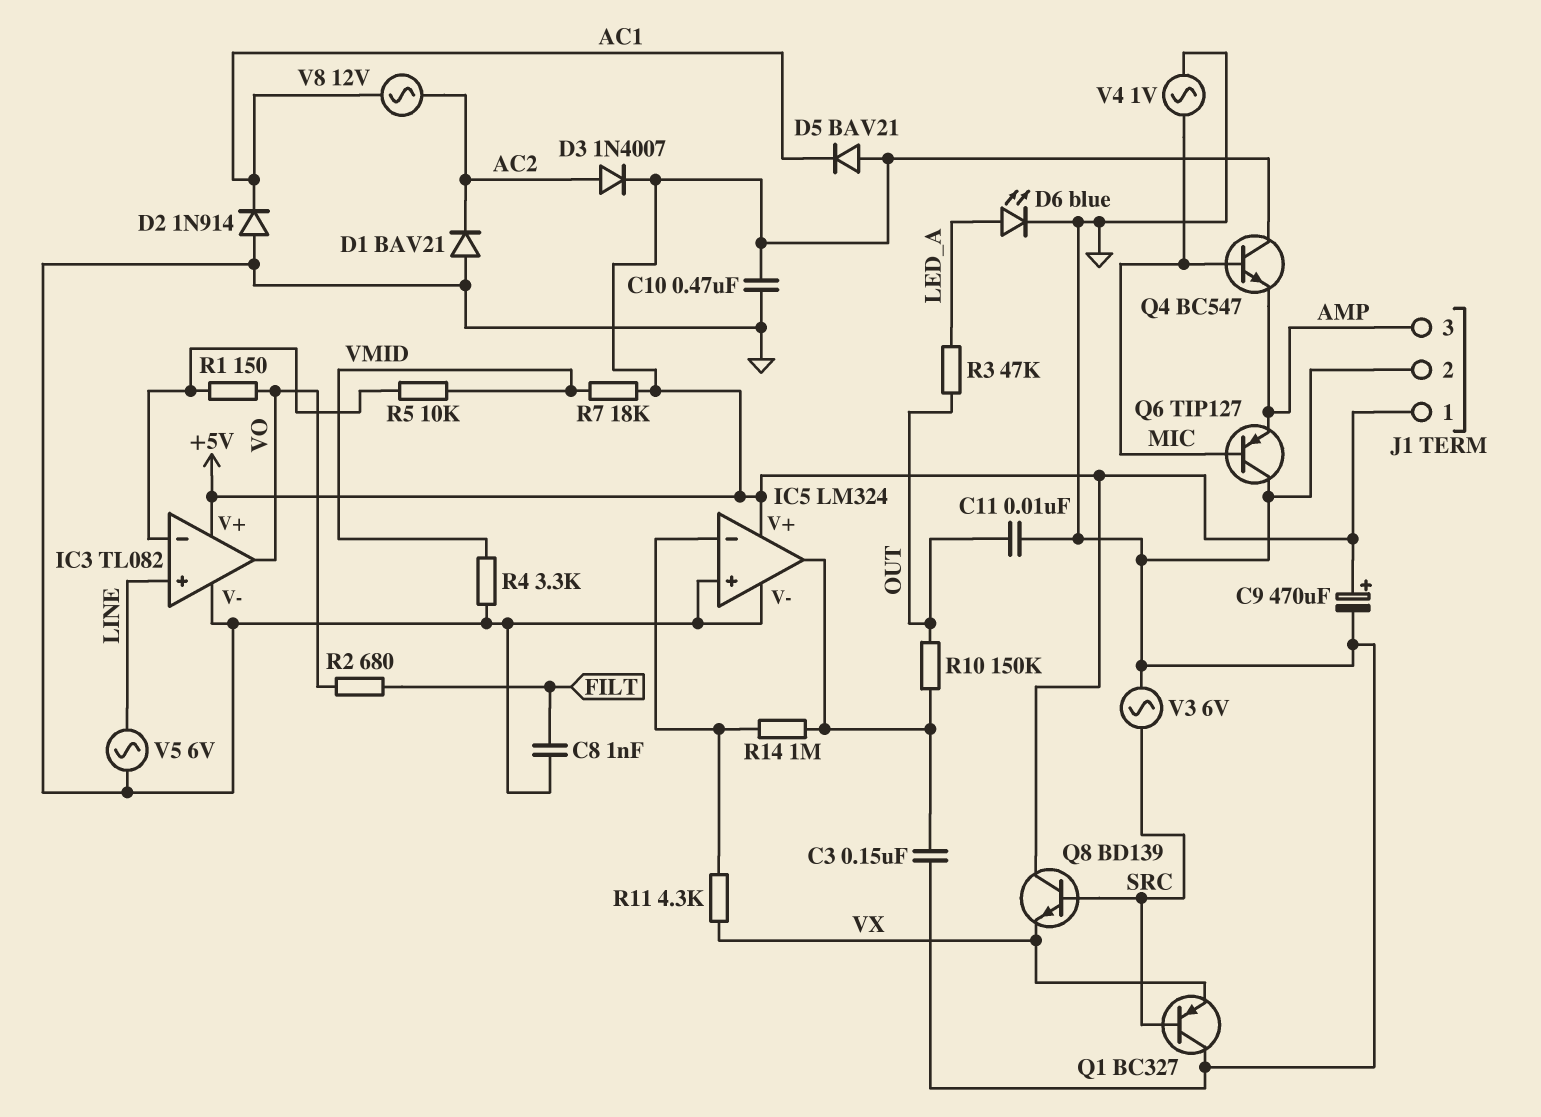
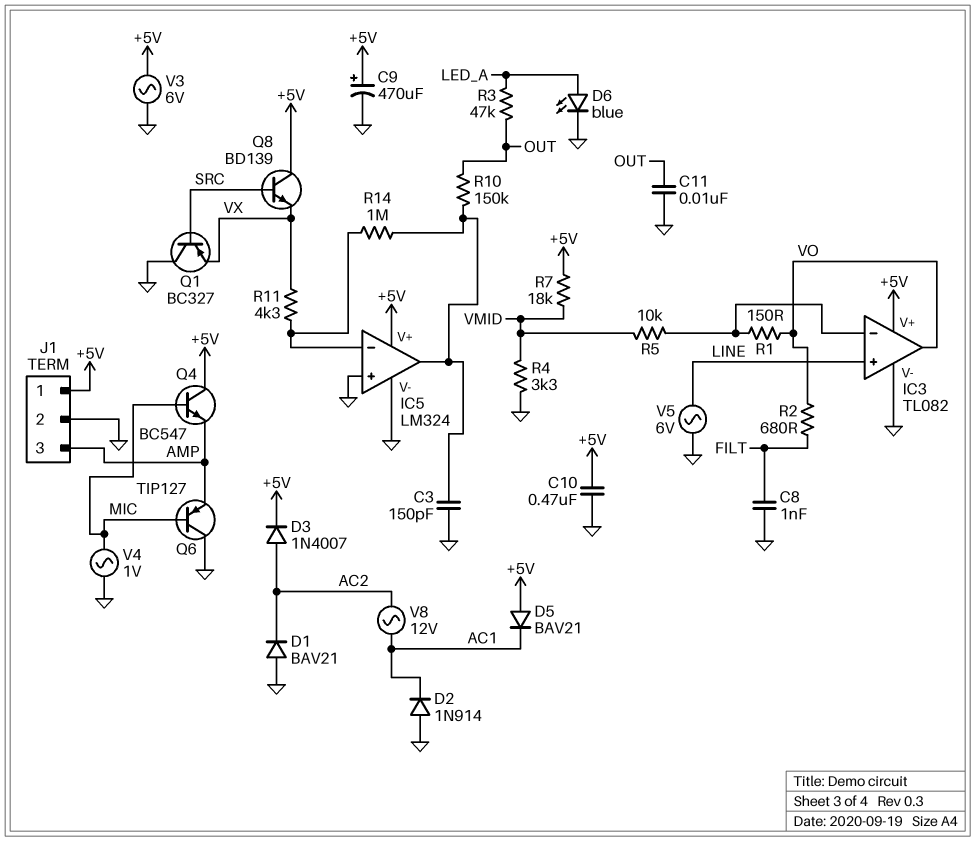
C3: 150nF (GND, IC5/out) -> 150pF (GND, IC5/out)
V3: AC 6V (GND, SRC) -> AC 6V (+5V, GND)

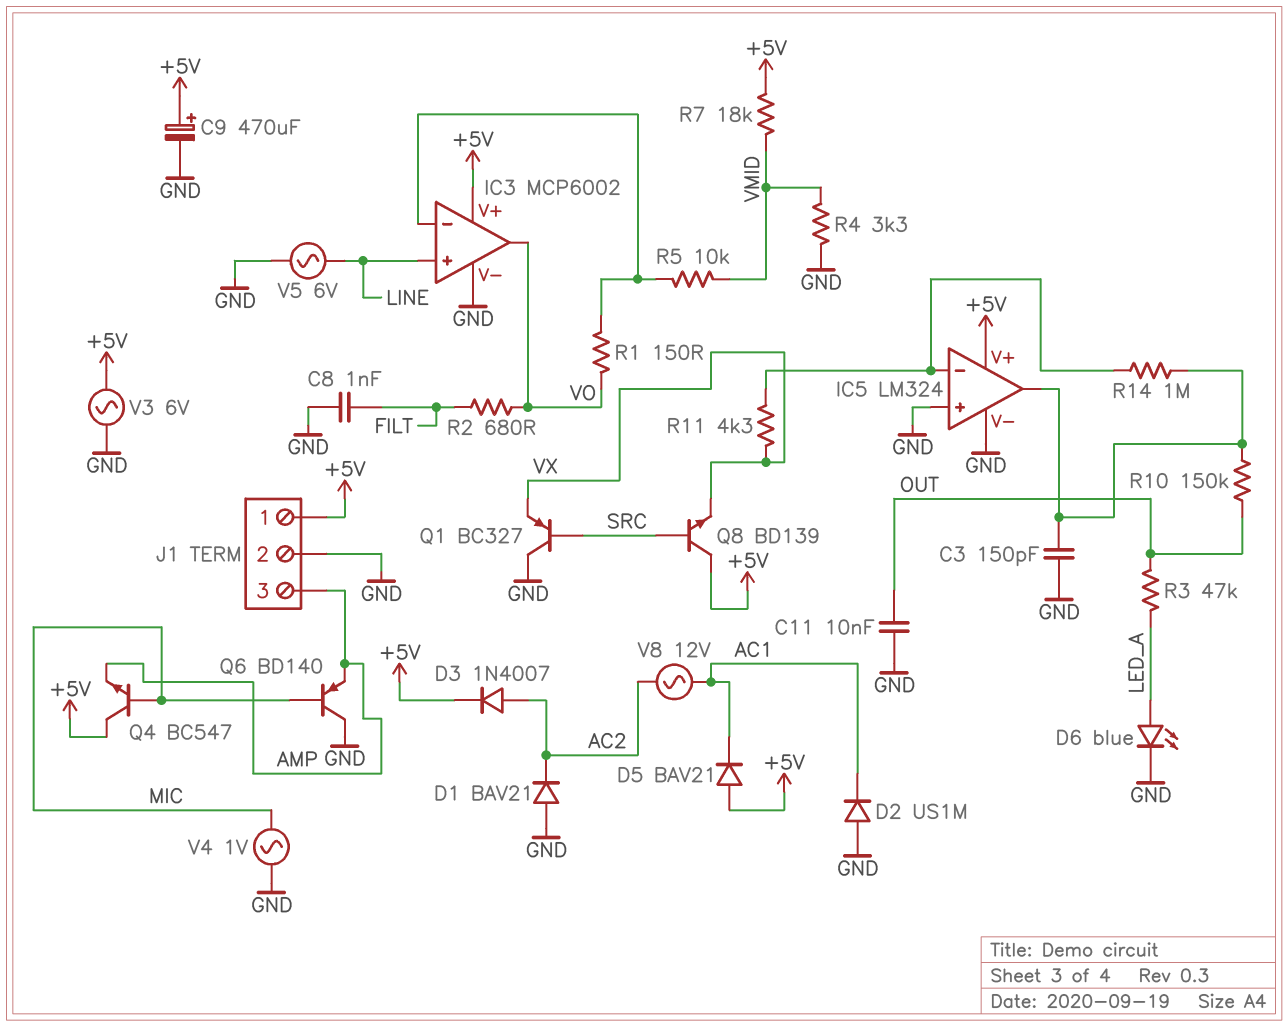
C10: 470nF (+5V, GND) -> none
D2: diode 1N914 (A GND, K AC1) -> diode US1M (A GND, K AC1)
IC3: TL082 -> MCP6002
Q6: PNP TIP127 (B MIC, C GND, E AMP) -> PNP BD140 (B MIC, C GND, E AMP)

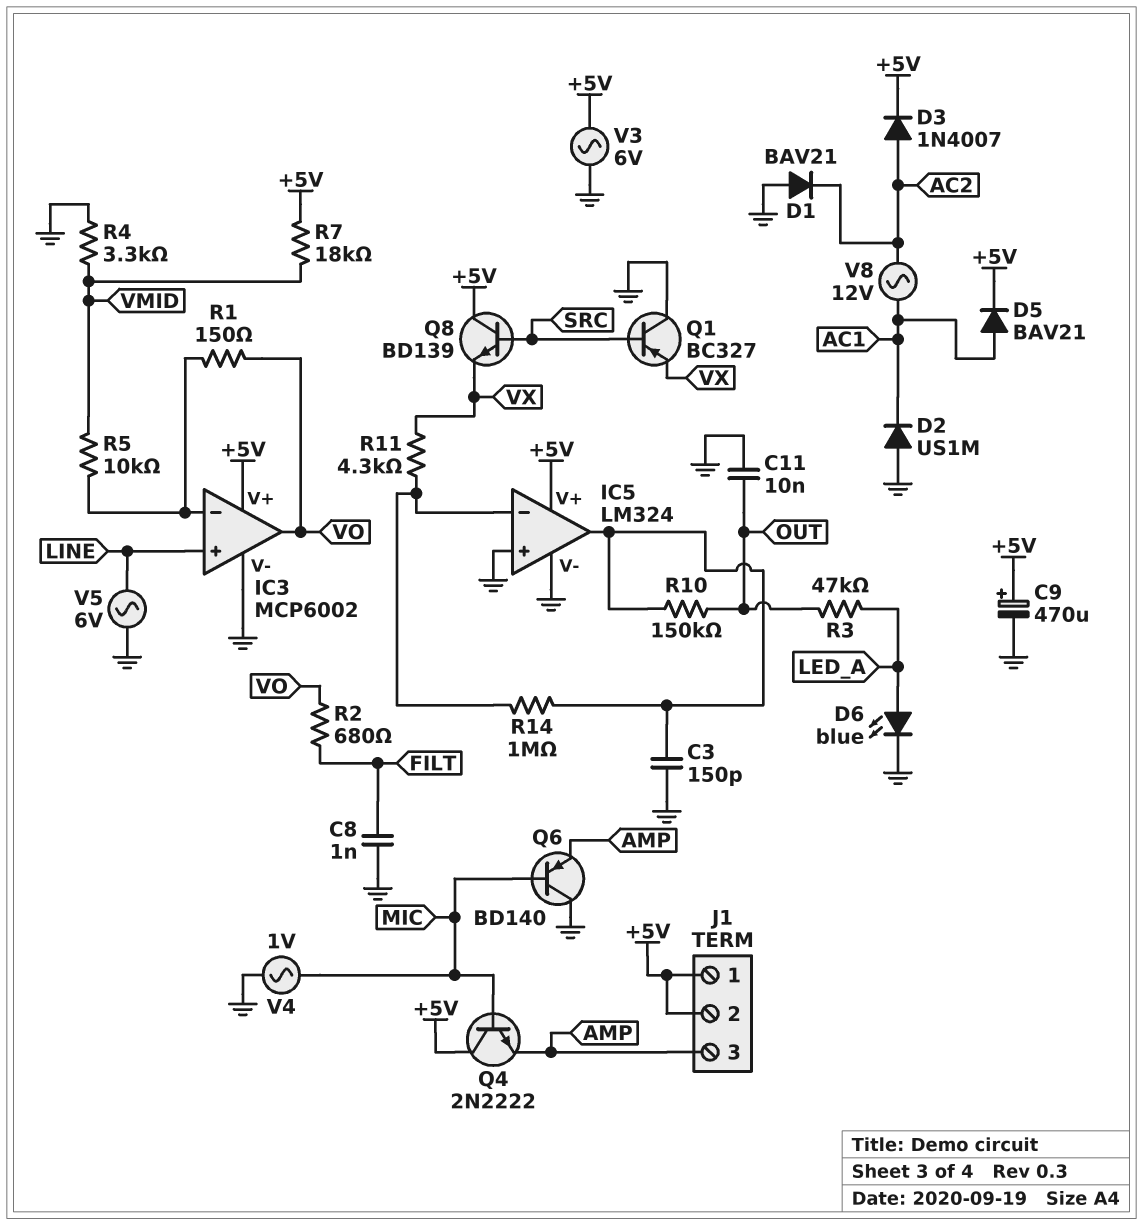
D5: diode BAV21 (A +5V, K AC1) -> diode BAV21 (A AC1, K +5V)
J1 pin 2: GND -> +5V
Q4: NPN BC547 (B MIC, C +5V, E AMP) -> NPN 2N2222 (B MIC, C +5V, E AMP)

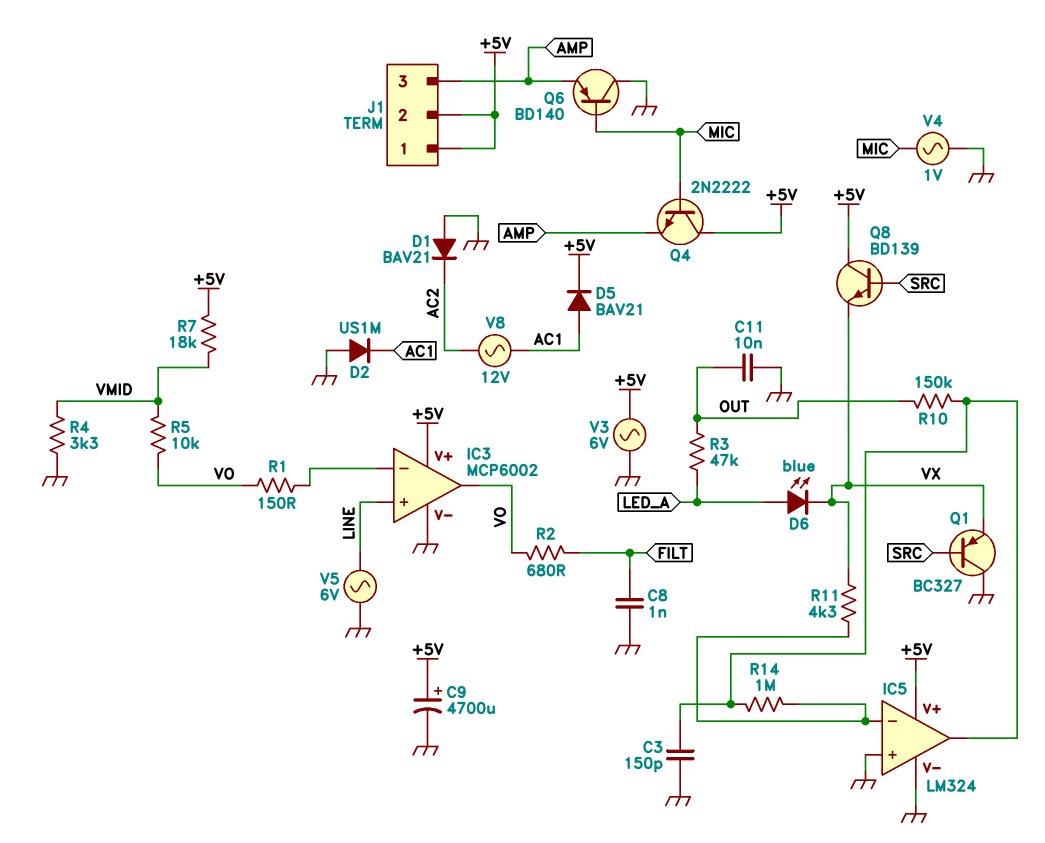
C9: 470uF (plus +5V, minus GND) -> 4700uF (plus +5V, minus GND)
D3: diode 1N4007 (A AC2, K +5V) -> none
D6: LED blue (A LED_A, K GND) -> LED blue (A LED_A, K VX)
R5: 10k (IC3/in-, VMID) -> 10k (VMID, VO)

